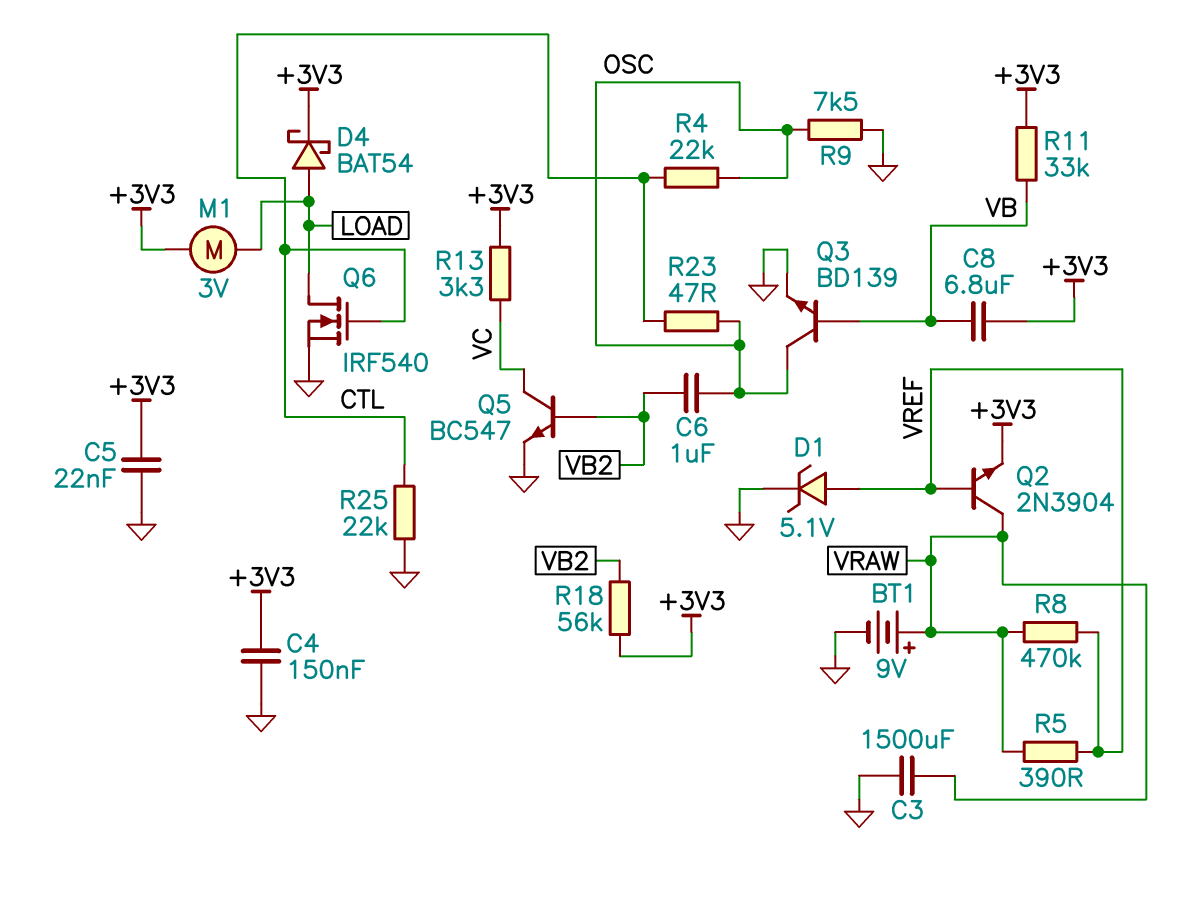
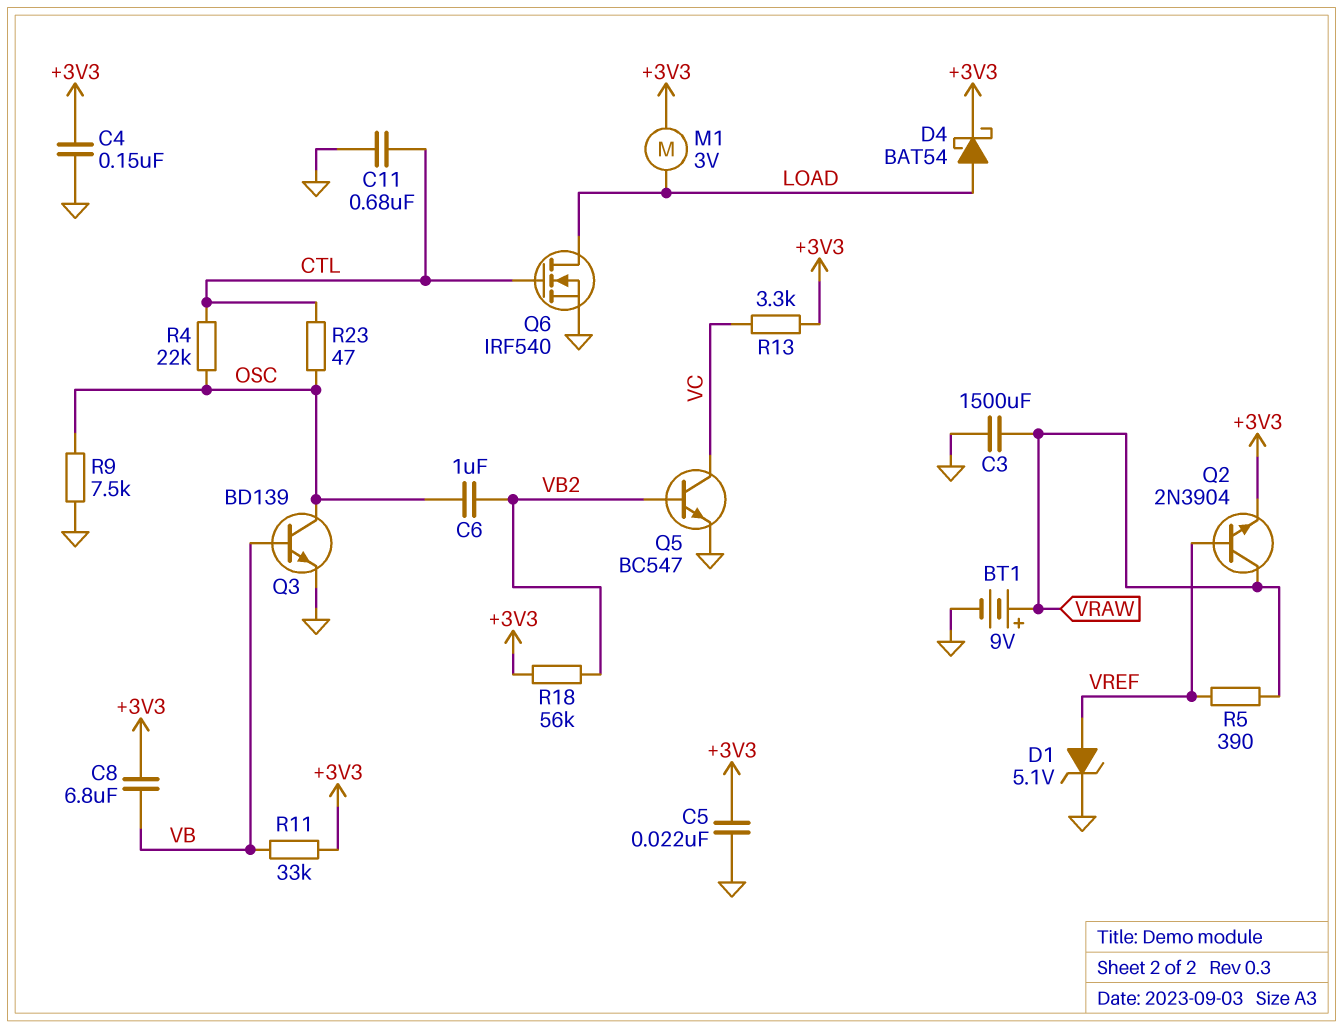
C11: none -> 680nF (CTL, GND)
R8: 470k (VRAW, VREF) -> none
R25: 22k (CTL, GND) -> none

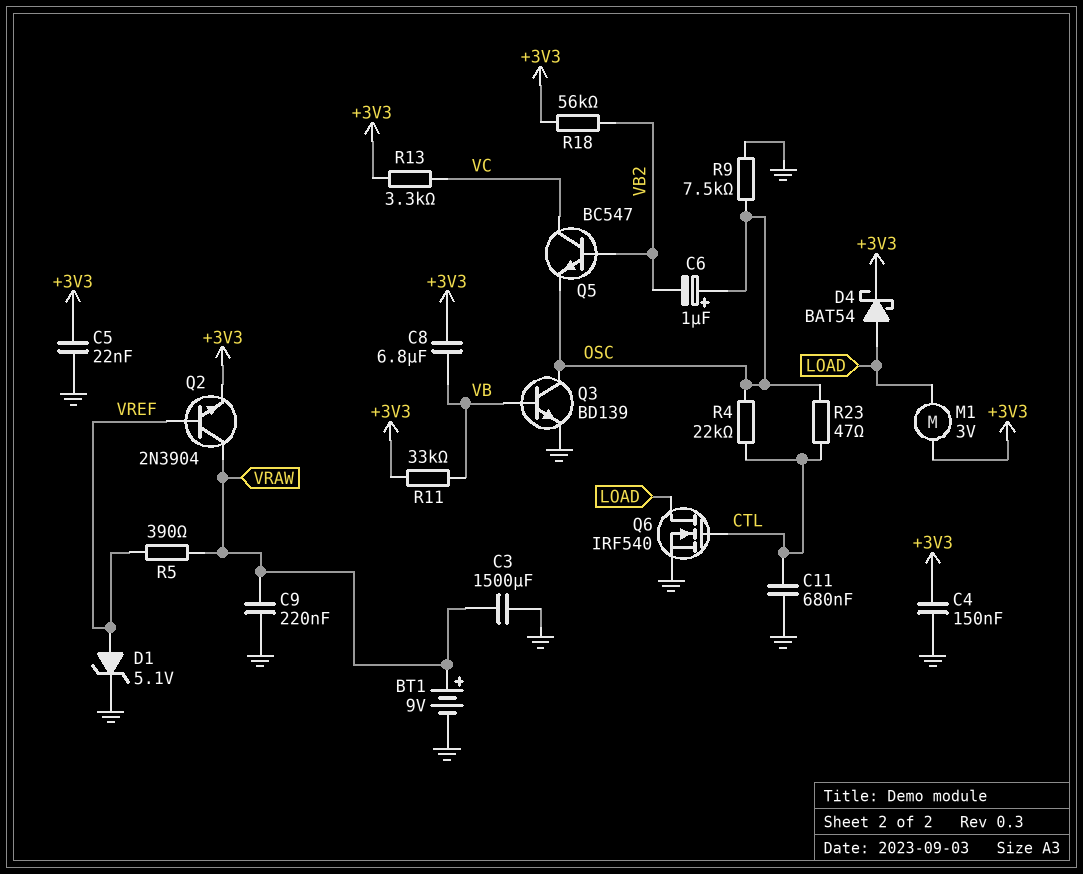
C6: 1uF (OSC, VB2) -> 1uF (plus OSC, minus VB2)
C9: none -> 220nF (GND, VRAW)
Q5: NPN BC547 (B VB2, C VC, E GND) -> NPN BC547 (B VB2, C VC, E OSC)

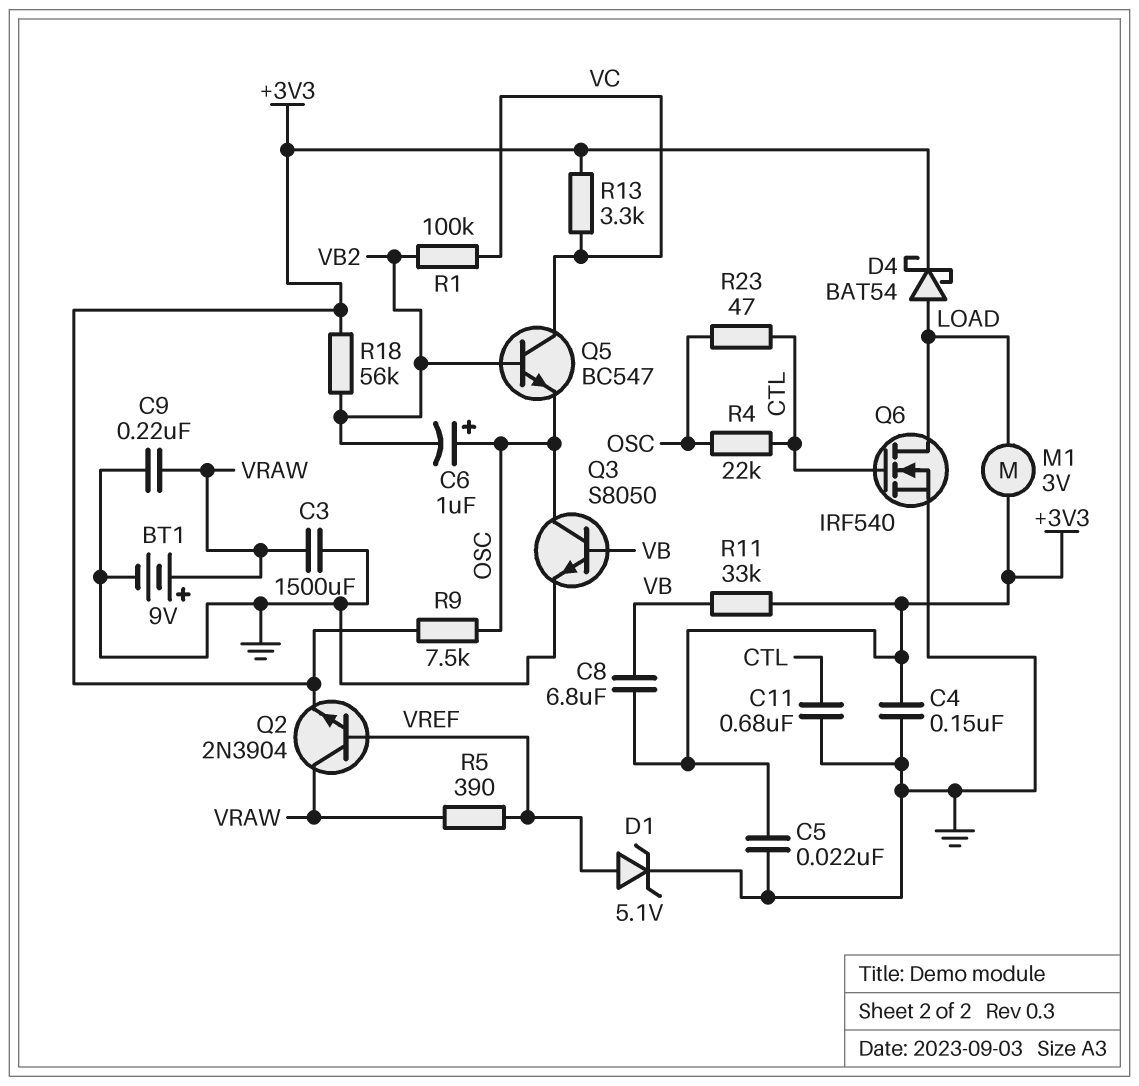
Q3: NPN BD139 (B VB, C OSC, E GND) -> NPN S8050 (B VB, C OSC, E GND)
R1: none -> 100k (VB2, VC)
R9: 7.5k (GND, OSC) -> 7.5k (+3V3, OSC)

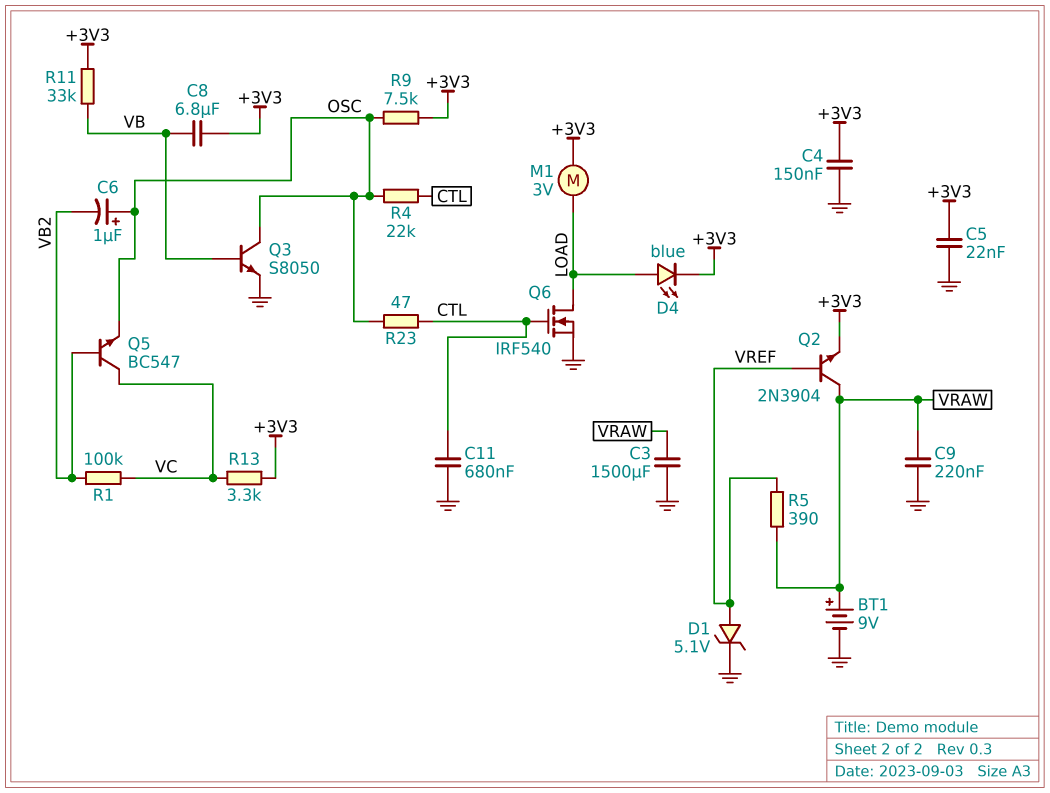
D4: schottky BAT54 (A LOAD, K +3V3) -> LED blue (A LOAD, K +3V3)
R18: 56k (+3V3, VB2) -> none

